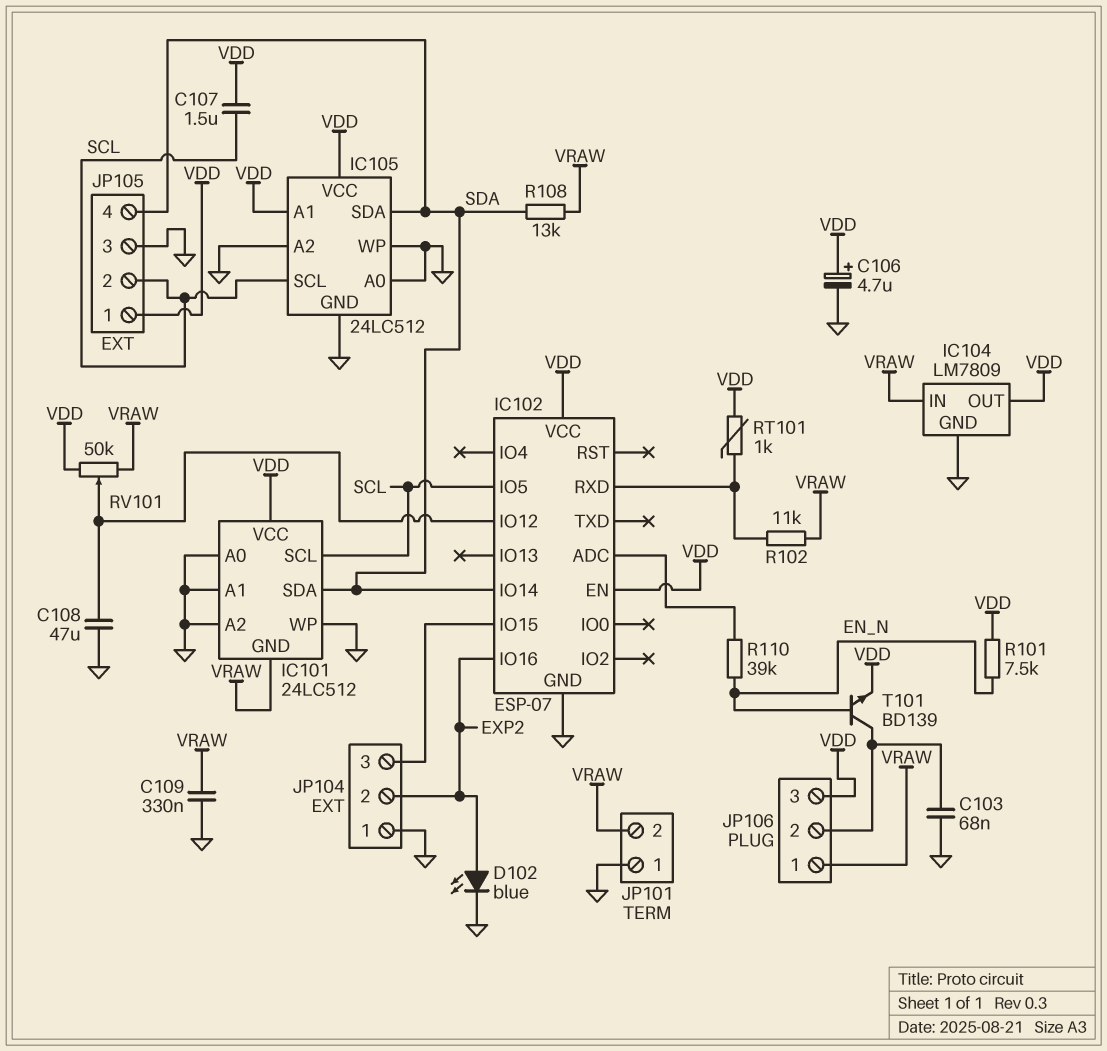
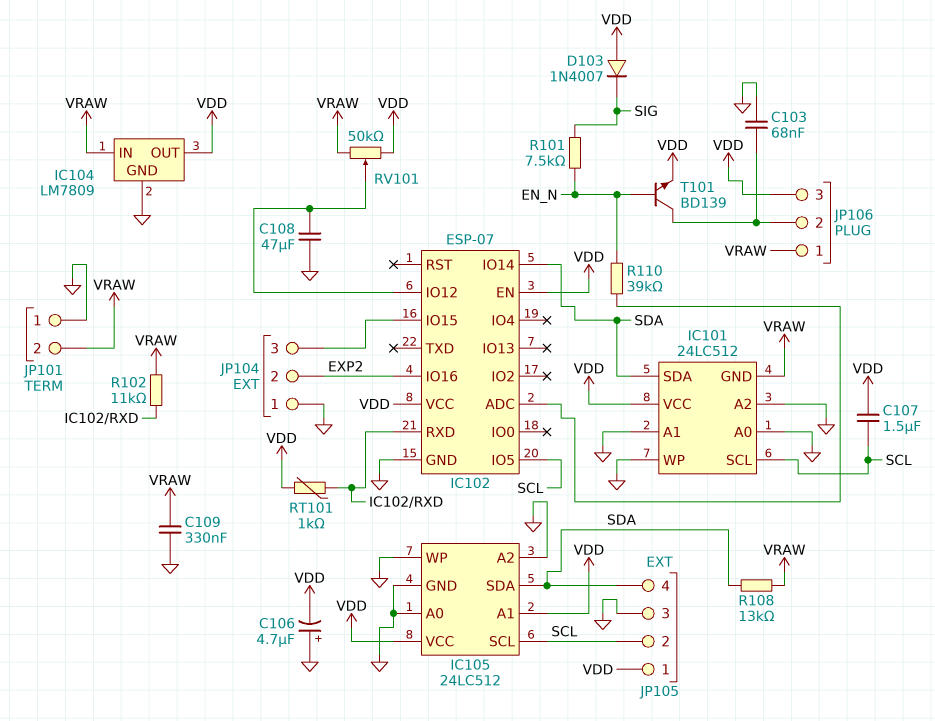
C106: 4.7uF (plus VDD, minus GND) -> 4.7uF (plus GND, minus VDD)
D102: LED blue (A EXP2, K GND) -> none
D103: none -> diode 1N4007 (A VDD, K SIG)
R101: 7.5k (EN_N, VDD) -> 7.5k (EN_N, SIG)

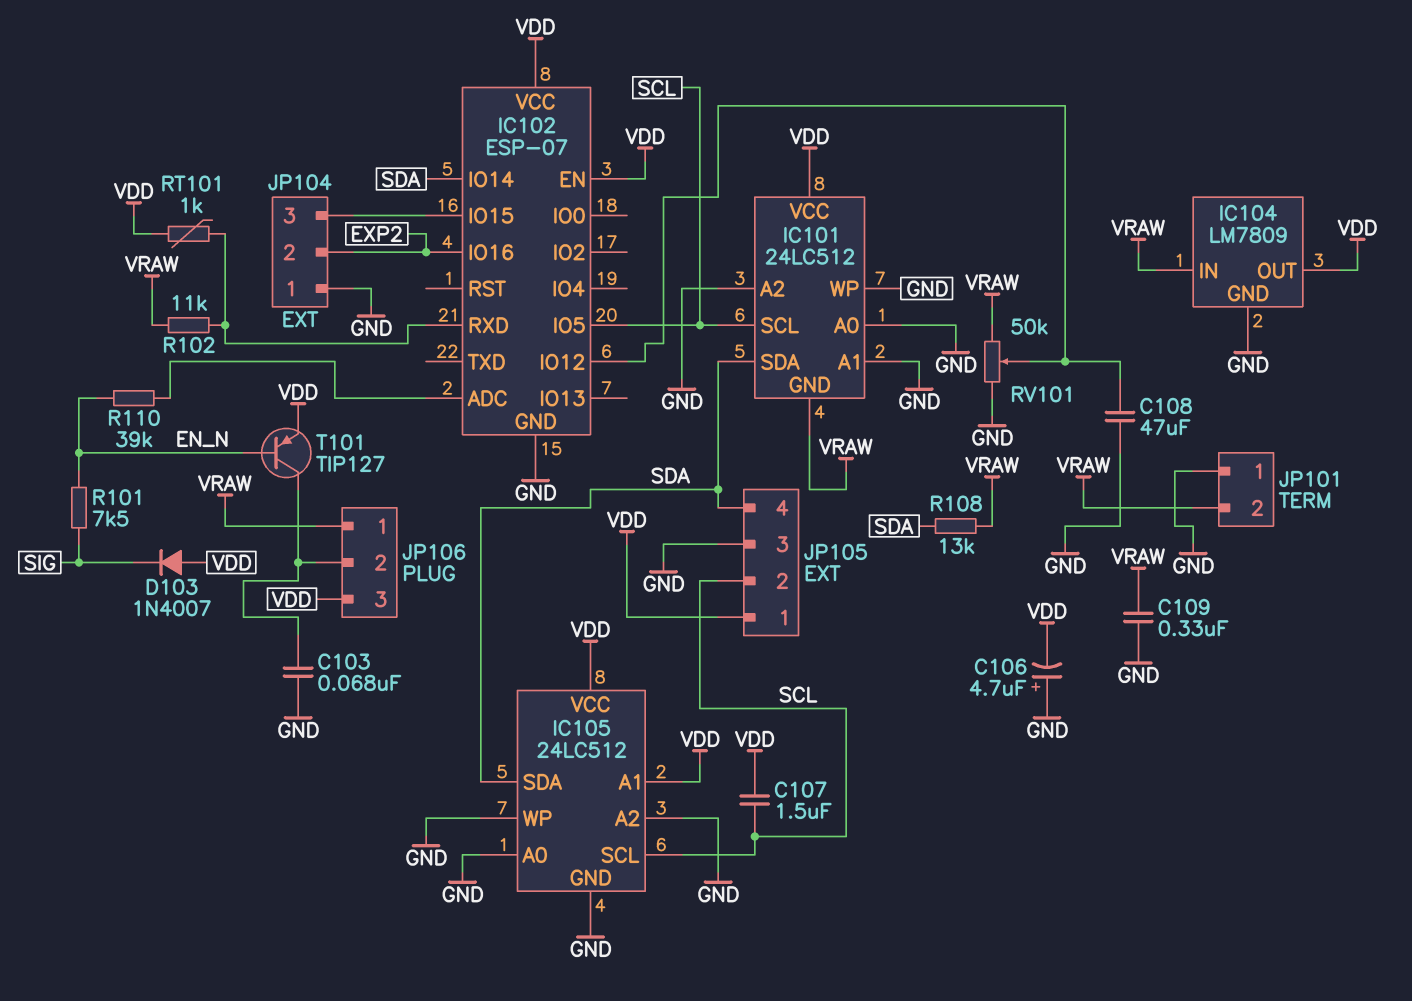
RV101: 50k (VDD, VRAW, wiper IC102/IO12) -> 50k (GND, VRAW, wiper IC102/IO12)
T101: NPN BD139 (B EN_N, C JP106/2, E VDD) -> PNP TIP127 (B EN_N, C JP106/2, E VDD)

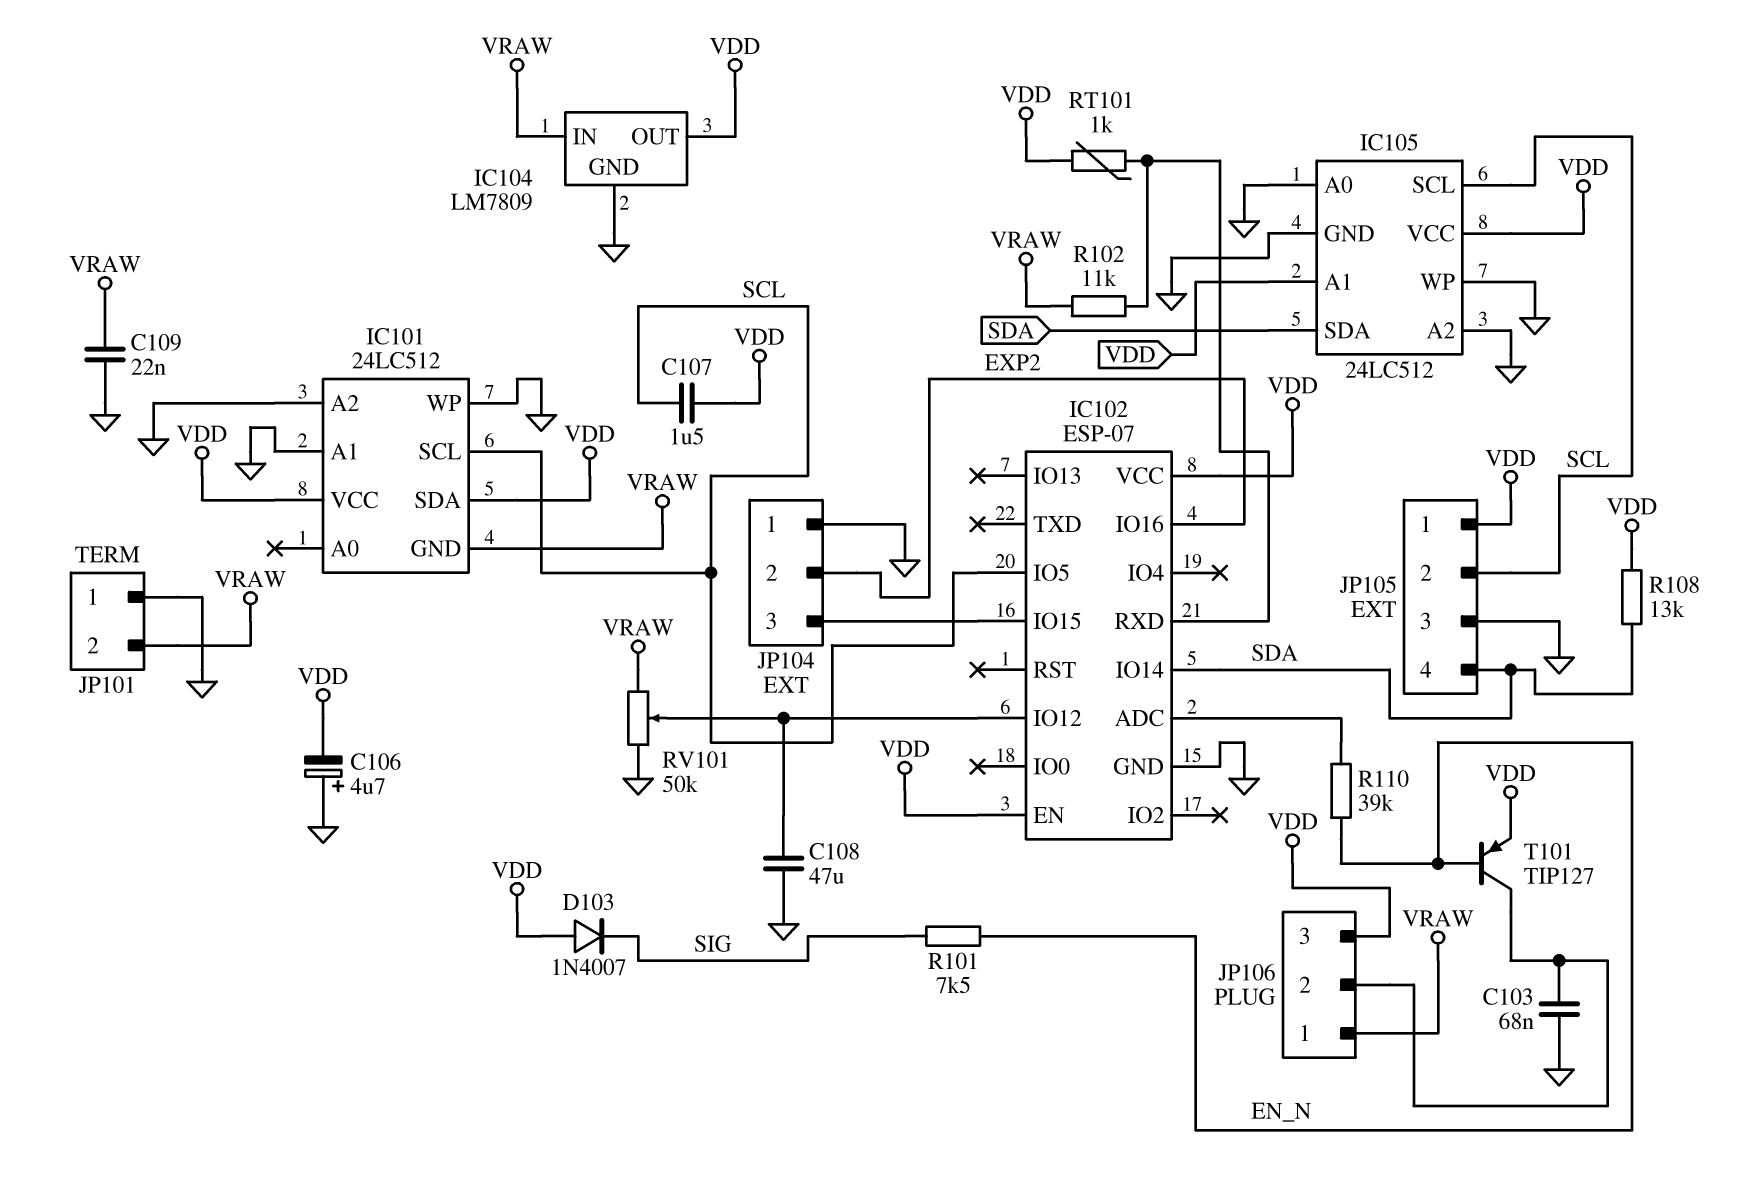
C109: 330nF (GND, VRAW) -> 22nF (GND, VRAW)
IC101 pin A0: GND -> none
IC101 pin SDA: SDA -> VDD
R108: 13k (SDA, VRAW) -> 13k (SDA, VDD)

